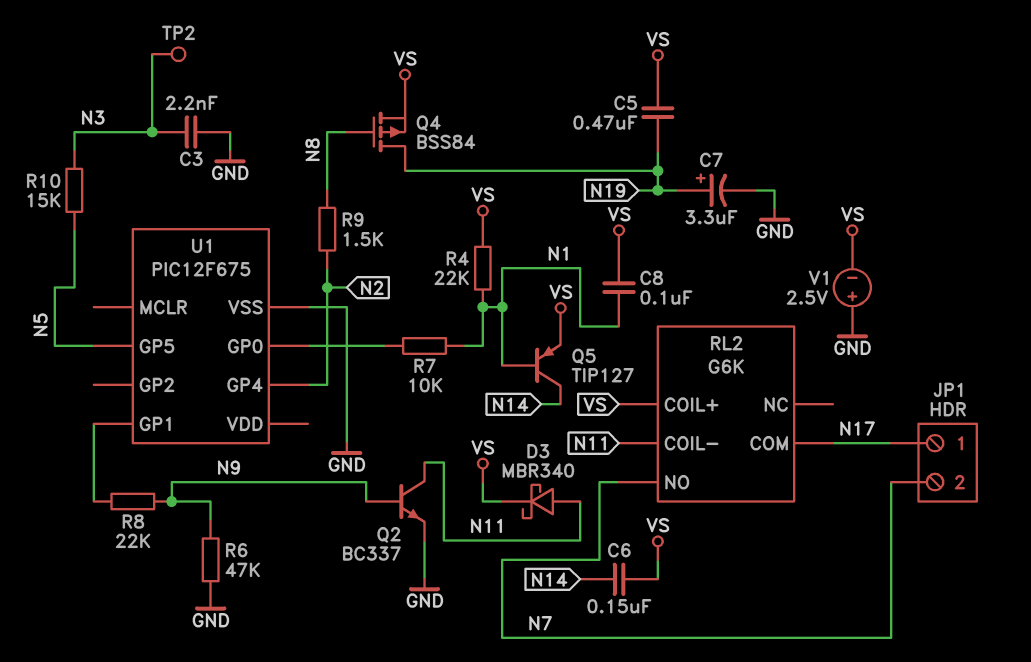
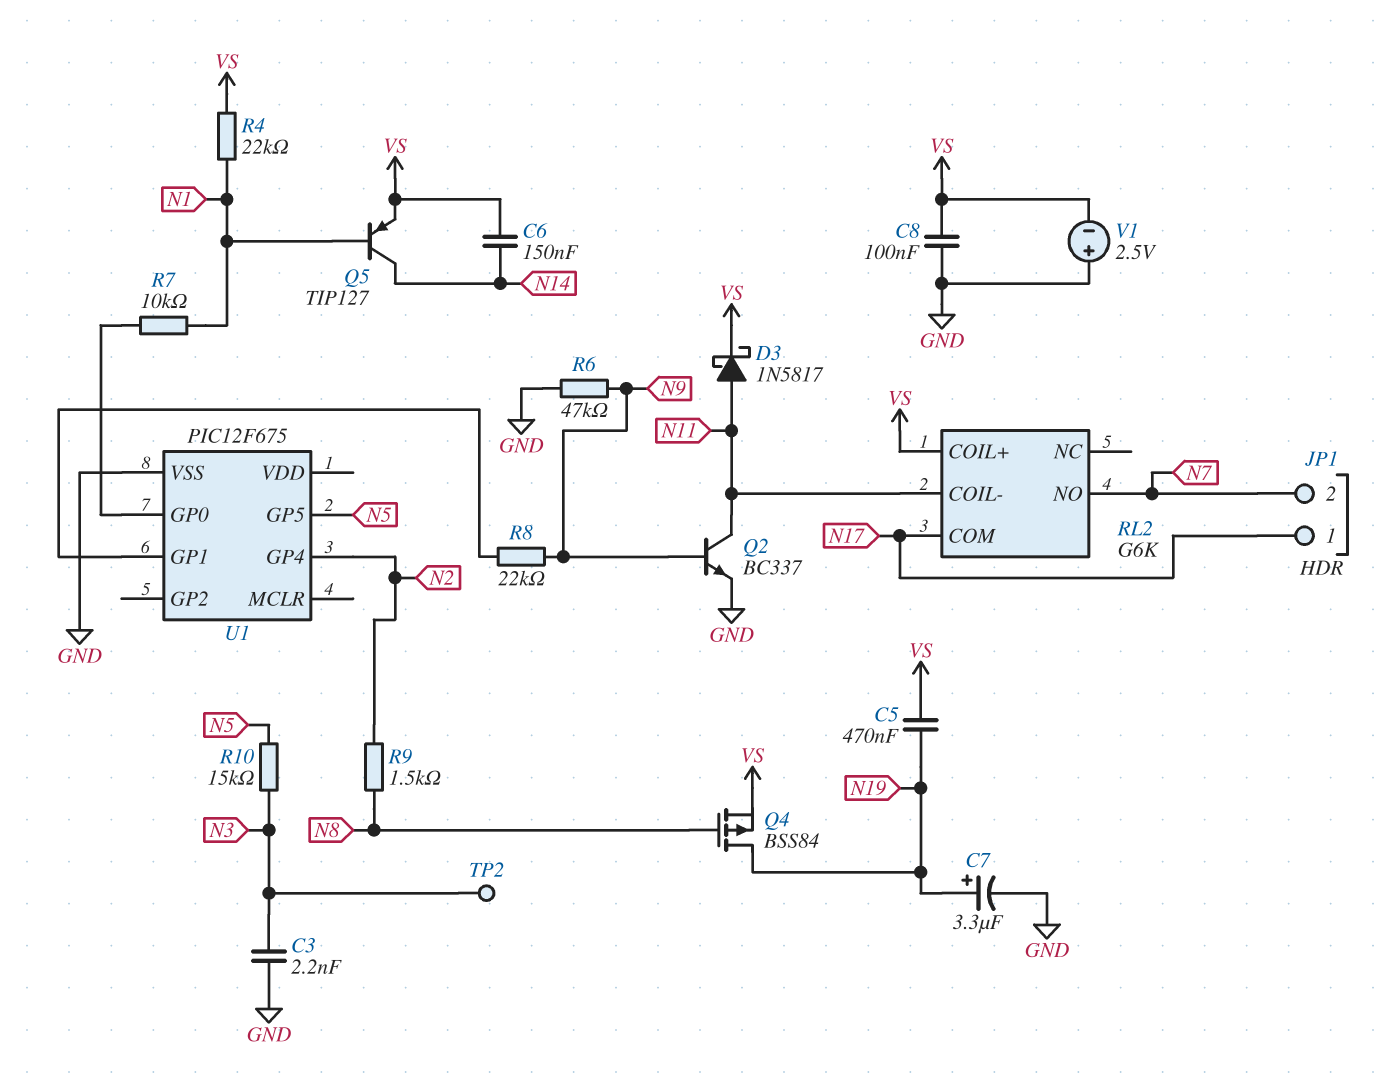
C8: 100nF (N1, VS) -> 100nF (GND, VS)
D3: schottky MBR340 (A N11, K VS) -> schottky 1N5817 (A N11, K VS)

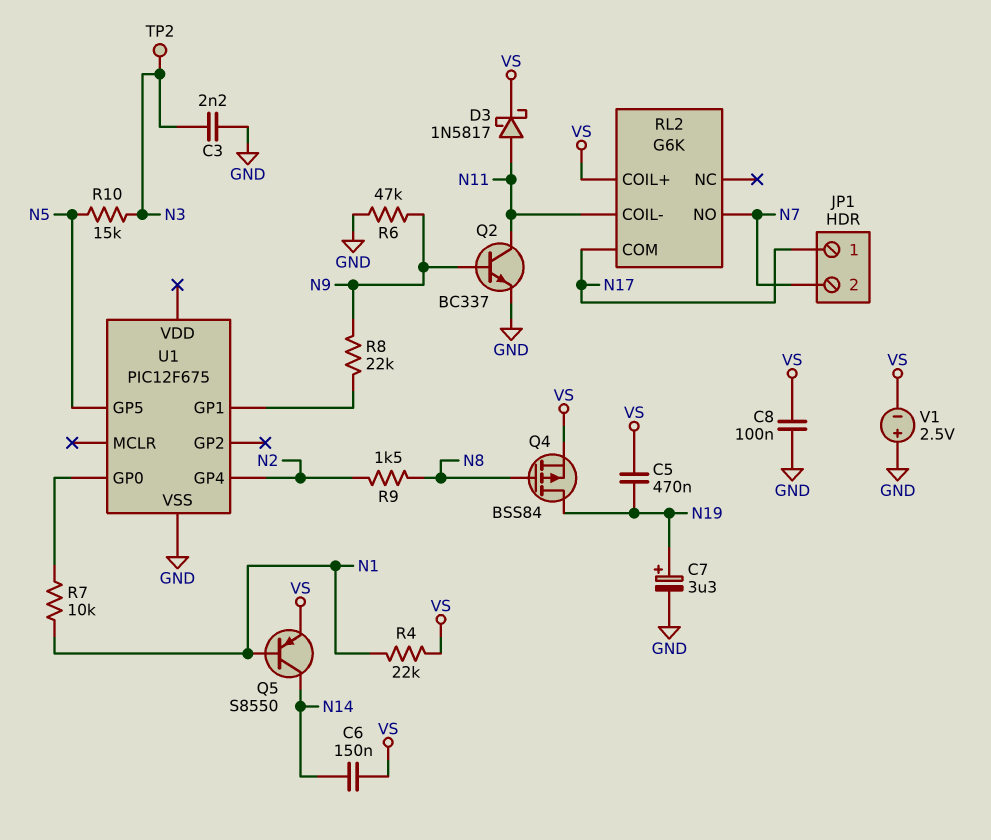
Q5: PNP TIP127 (B N1, C N14, E VS) -> PNP S8550 (B N1, C N14, E VS)

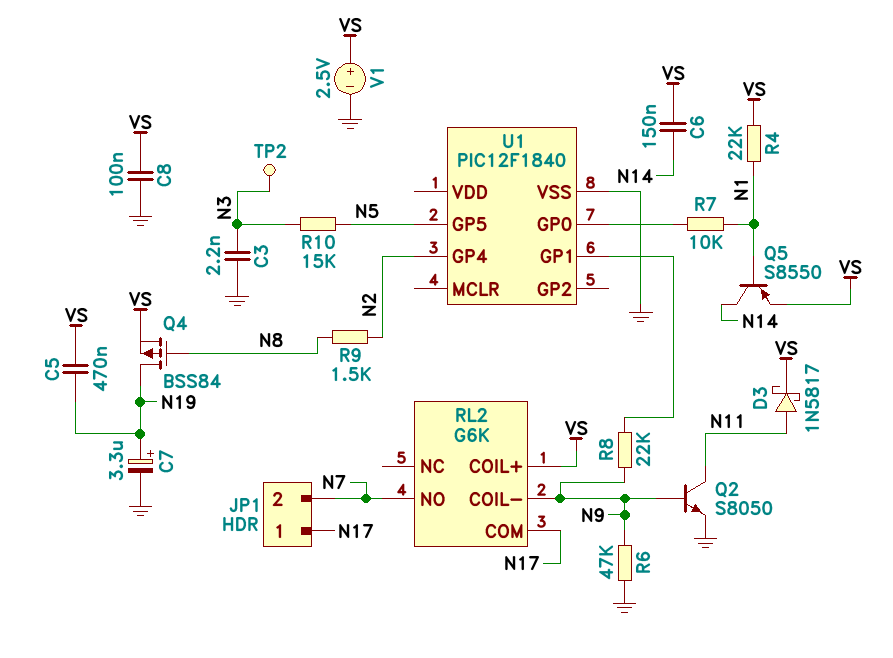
Q2: NPN BC337 (B N9, C N11, E GND) -> NPN S8050 (B N9, C N11, E GND)
RL2 pin COIL-: N11 -> N9
U1: PIC12F675 -> PIC12F1840
V1: 2.5V (plus GND, minus VS) -> 2.5V (plus VS, minus GND)

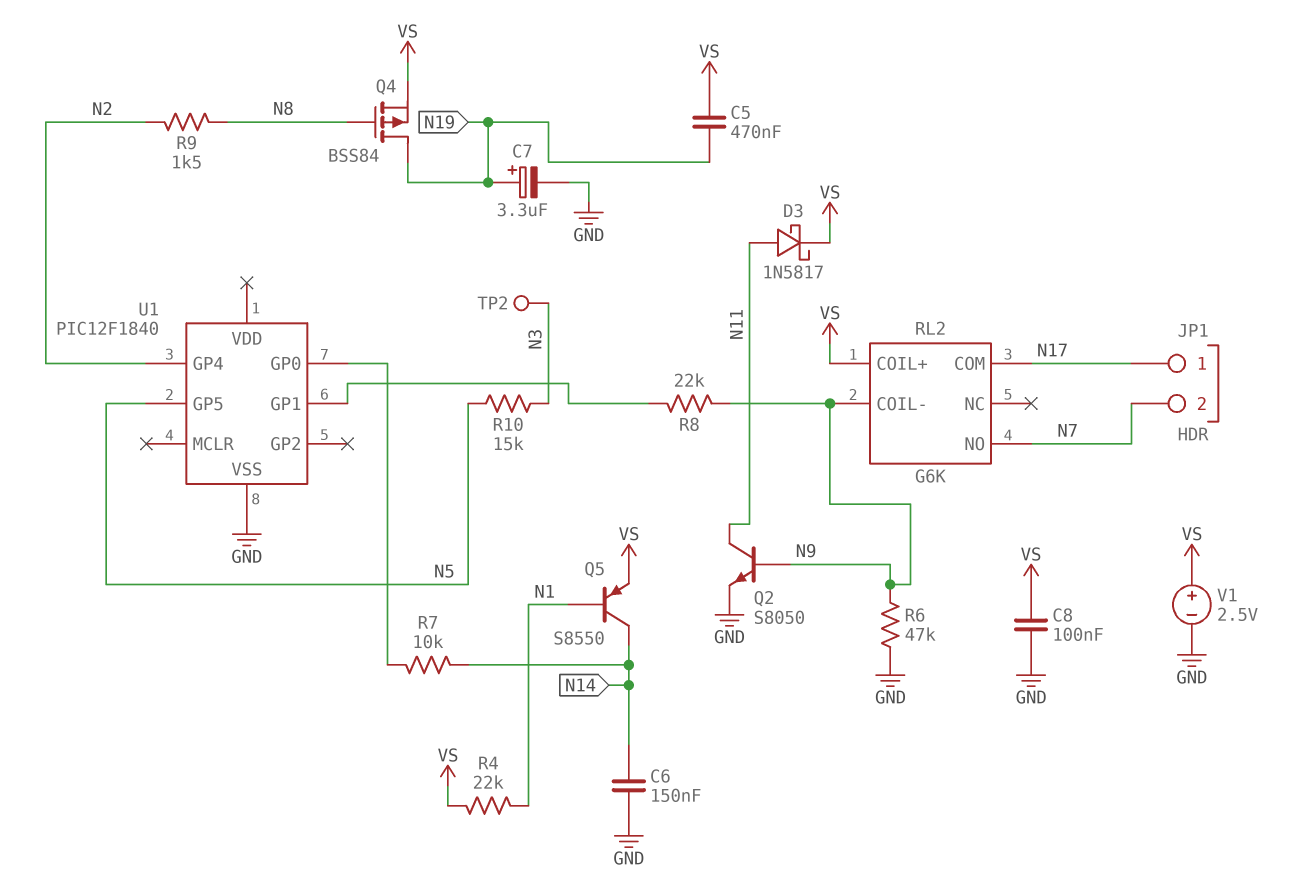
C3: 2.2nF (GND, N3) -> none
C6: 150nF (N14, VS) -> 150nF (GND, N14)
R7: 10k (N1, U1/GP0) -> 10k (N14, U1/GP0)

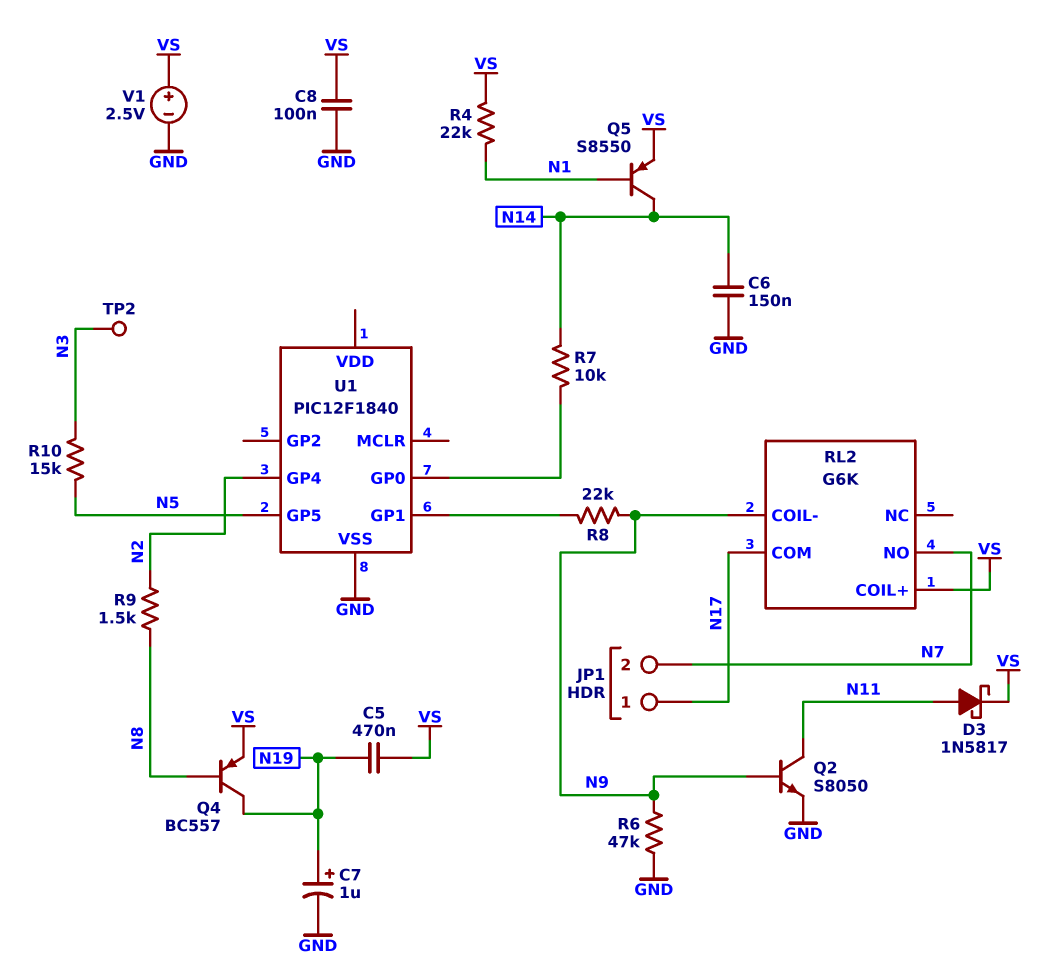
C7: 3.3uF (plus N19, minus GND) -> 1uF (plus N19, minus GND)
Q4: PMOS BSS84 (G N8, D N19, S VS) -> PNP BC557 (B N8, C N19, E VS)

